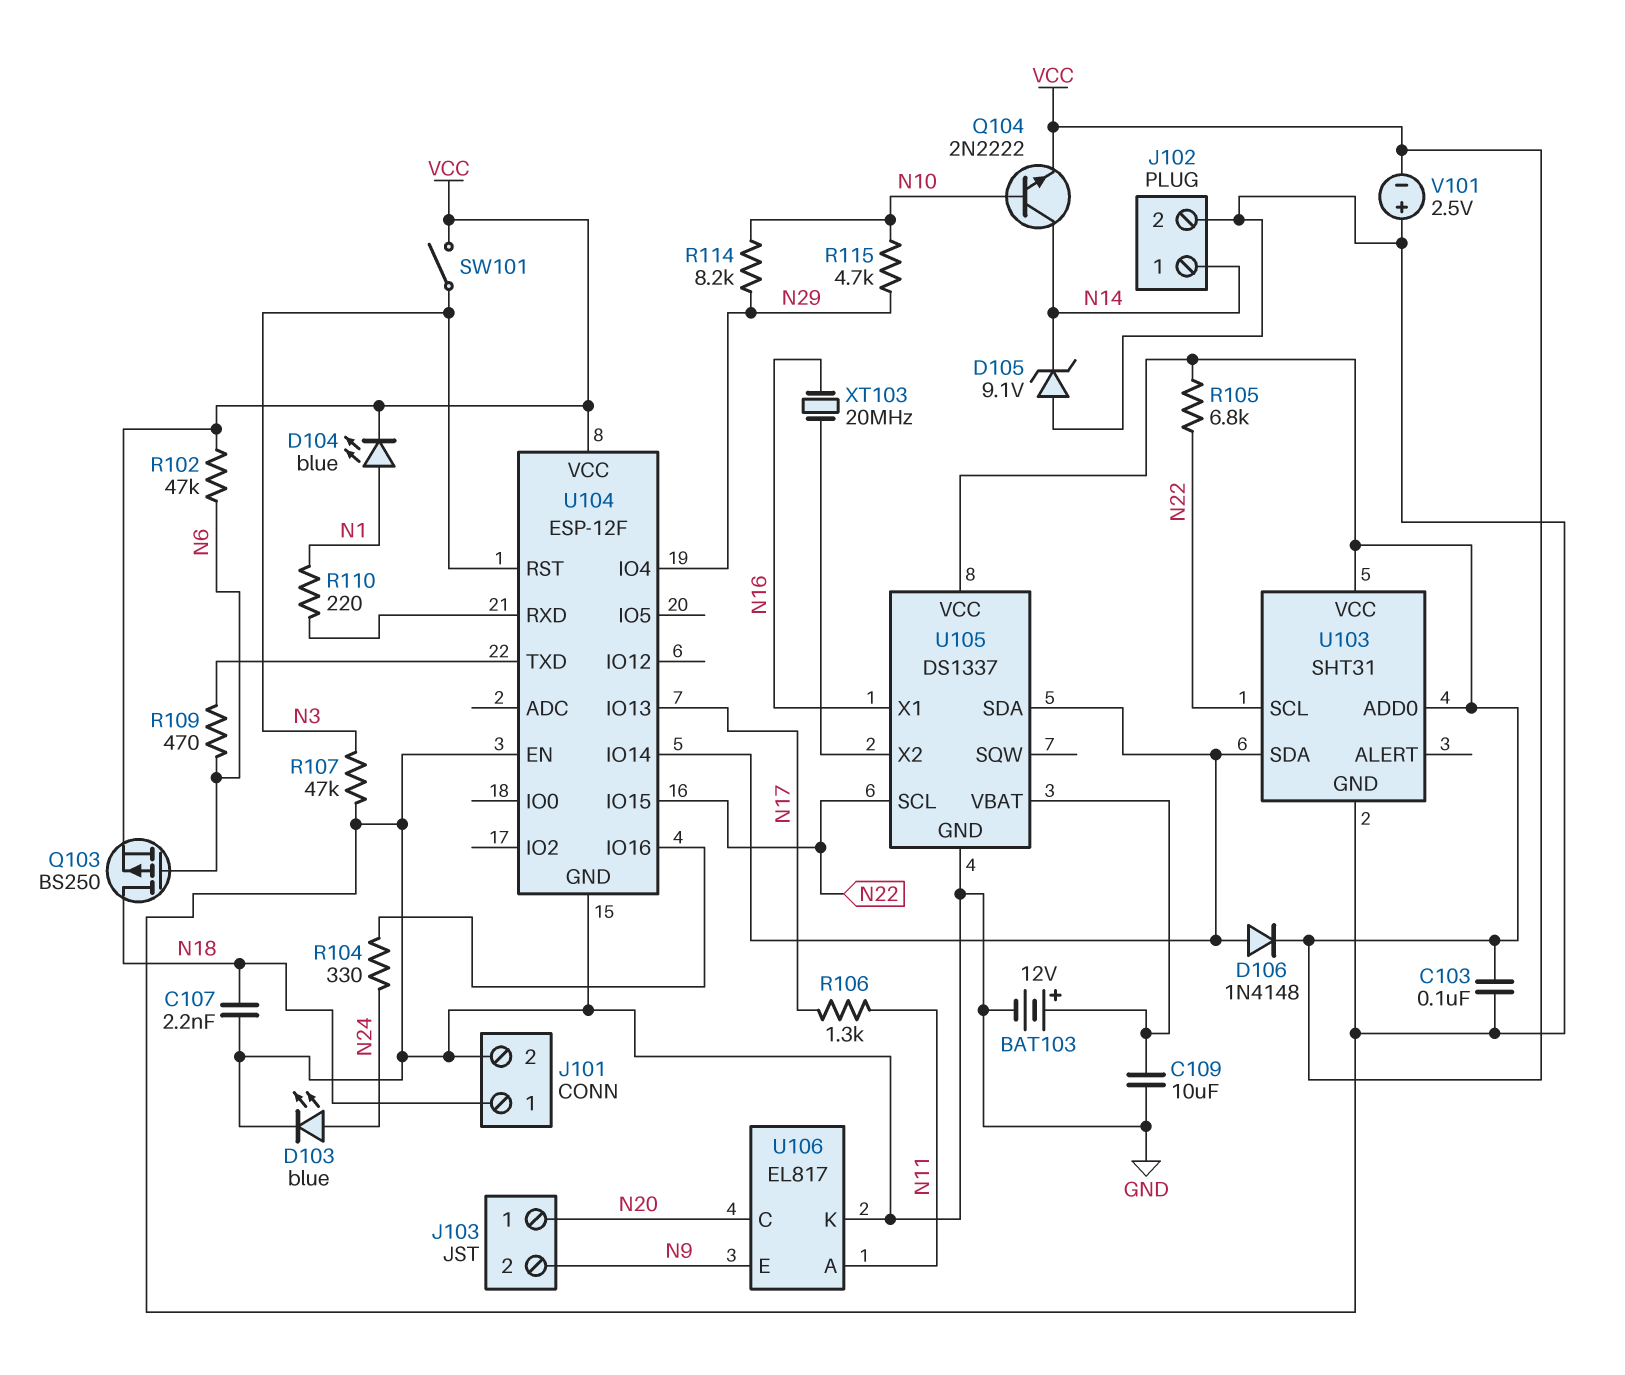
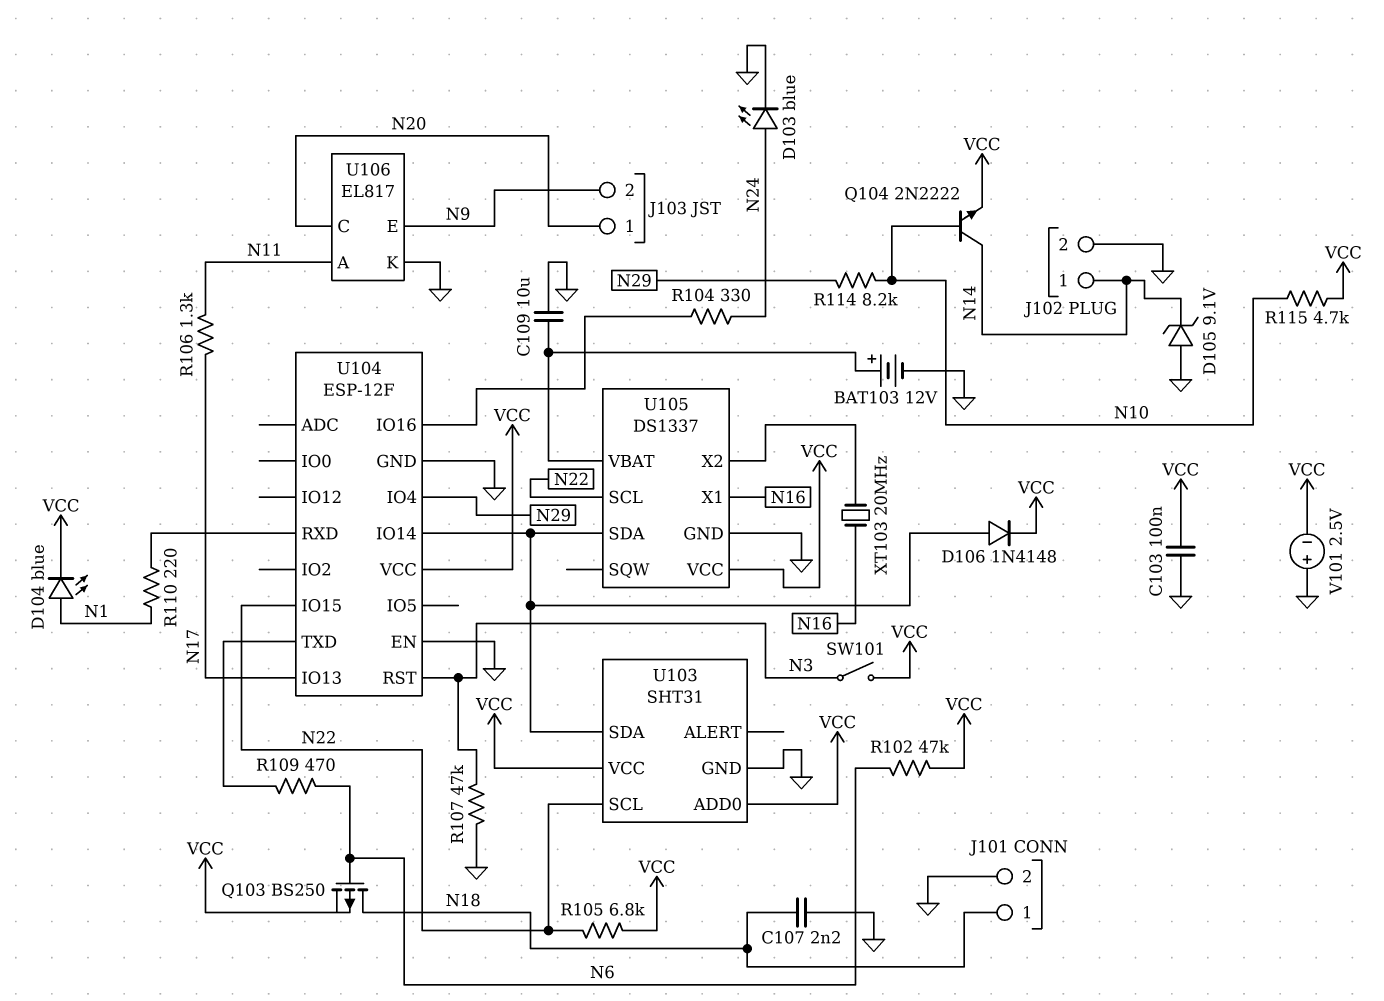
R115: 4.7k (N10, N29) -> 4.7k (N10, VCC)

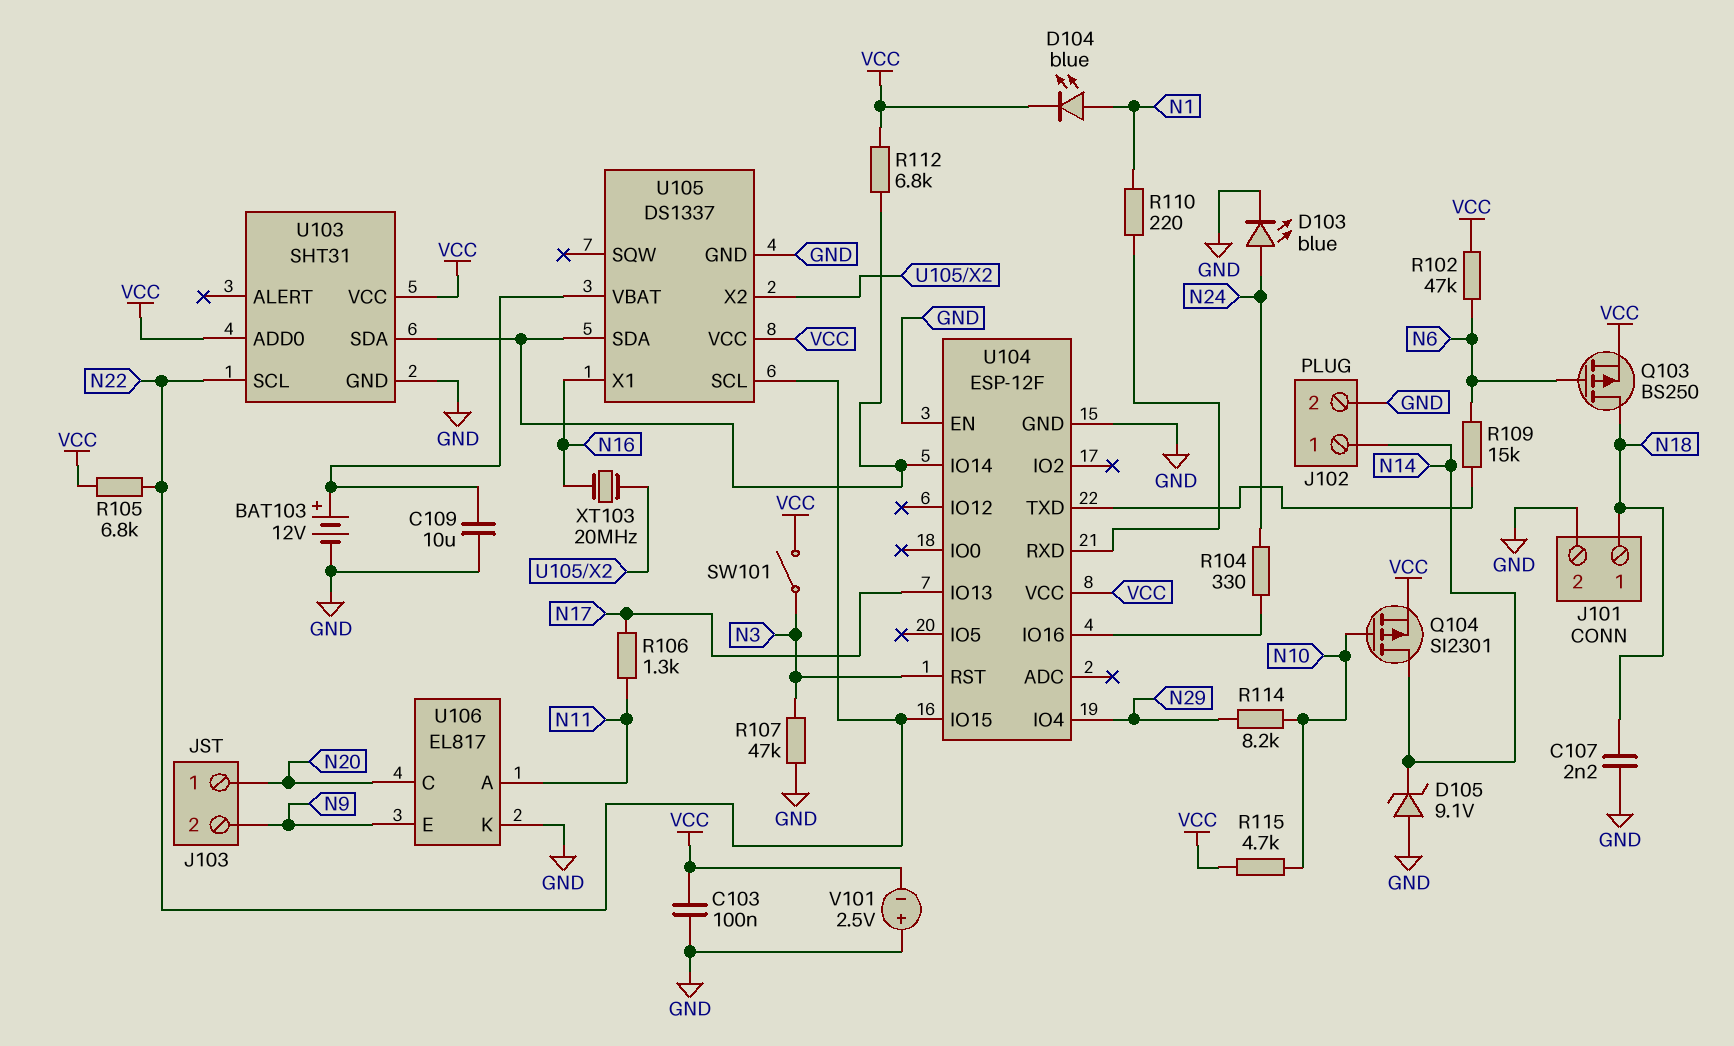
D106: diode 1N4148 (A U103/SDA, K VCC) -> none
Q104: NPN 2N2222 (B N10, C N14, E VCC) -> PMOS SI2301 (G N10, D N14, S VCC)
R109: 470 (N6, U104/TXD) -> 15k (N6, U104/TXD)
R112: none -> 6.8k (U103/SDA, VCC)

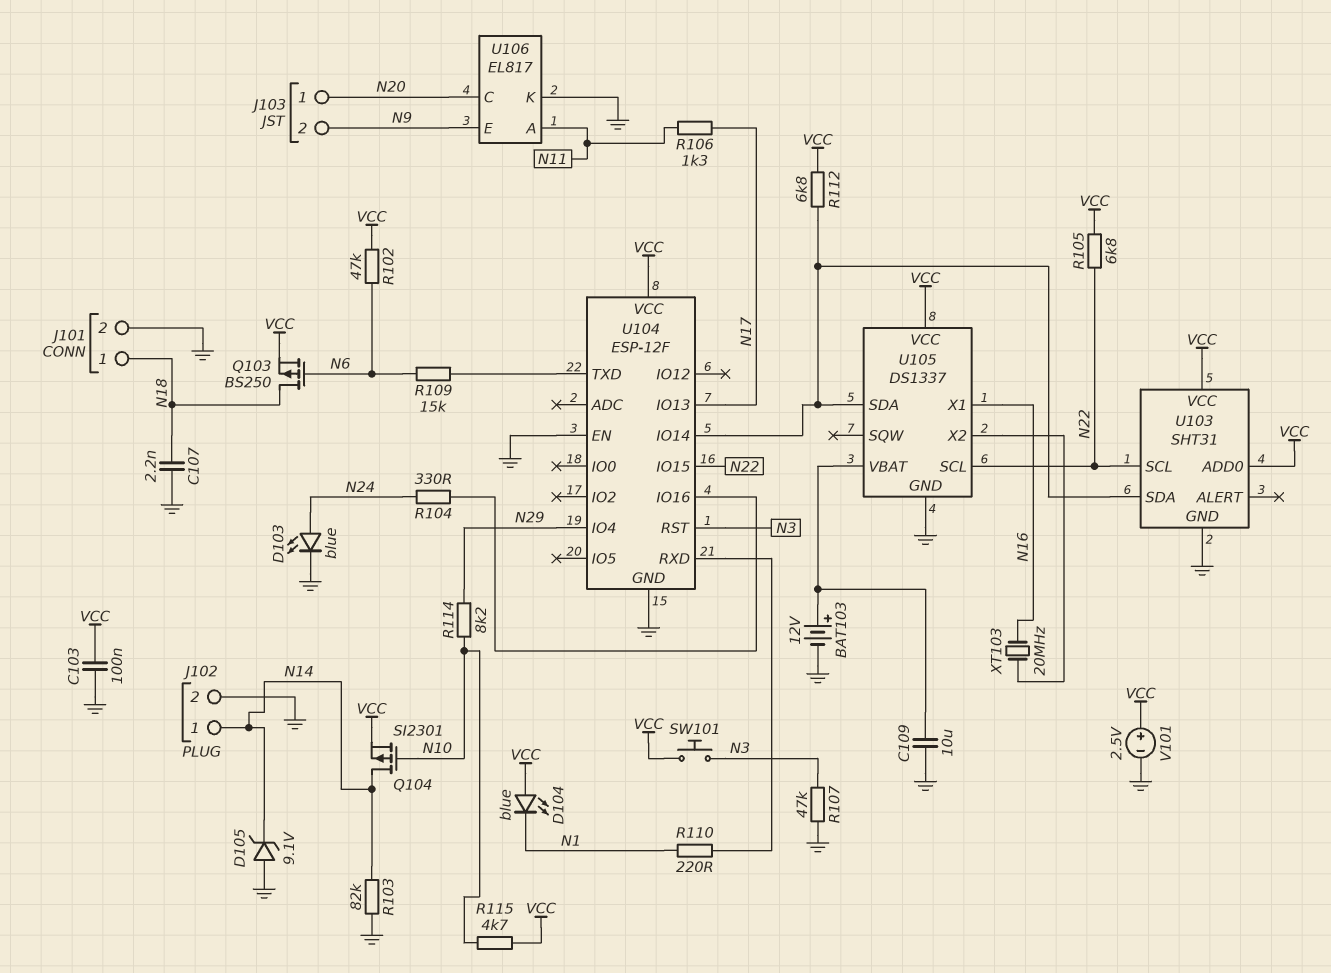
D104: LED blue (A N1, K VCC) -> LED blue (A VCC, K N1)
R103: none -> 82k (GND, N14)
SW101: switch (N3, VCC) -> button (N3, VCC)
V101: 2.5V (plus GND, minus VCC) -> 2.5V (plus VCC, minus GND)

